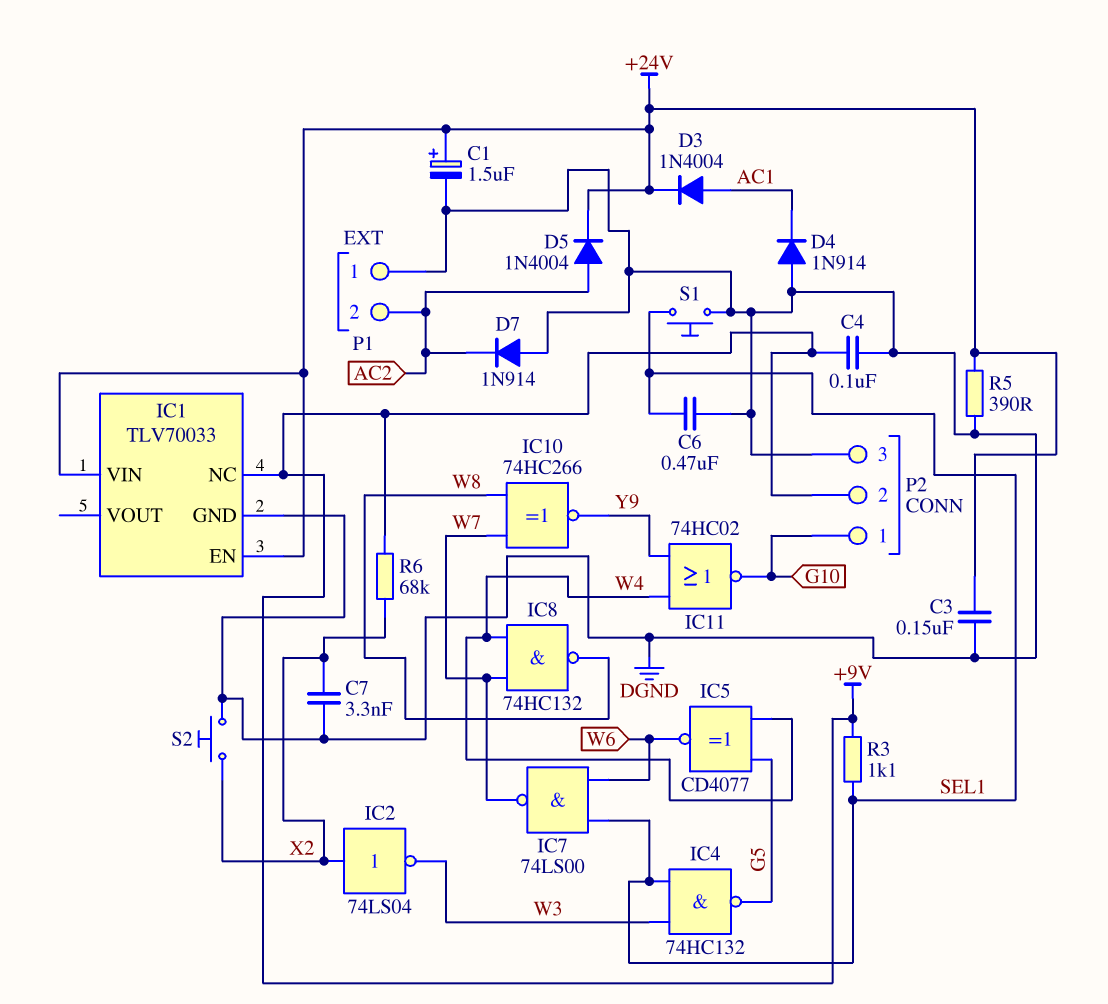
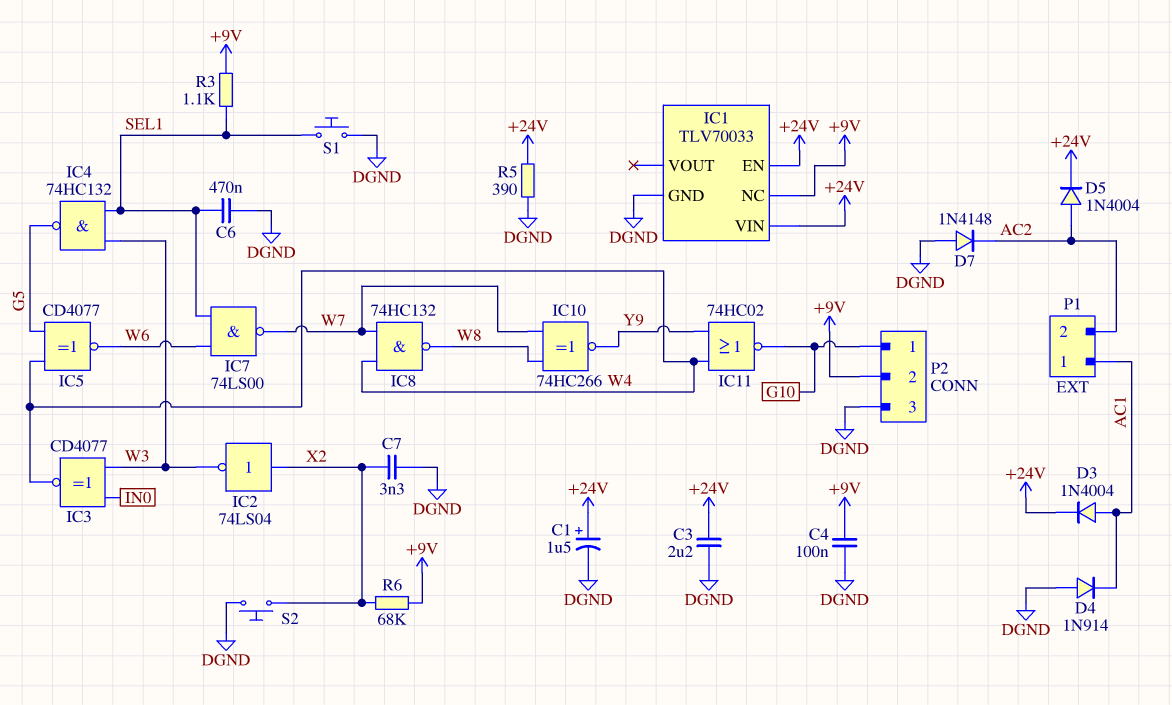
C3: 150nF (+24V, DGND) -> 2.2uF (+24V, DGND)
D7: diode 1N914 (A DGND, K AC2) -> diode 1N4148 (A DGND, K AC2)
IC3: none -> XNOR CD4077 (in IN0, in W3, out W4)
P1 pin 1: DGND -> AC1

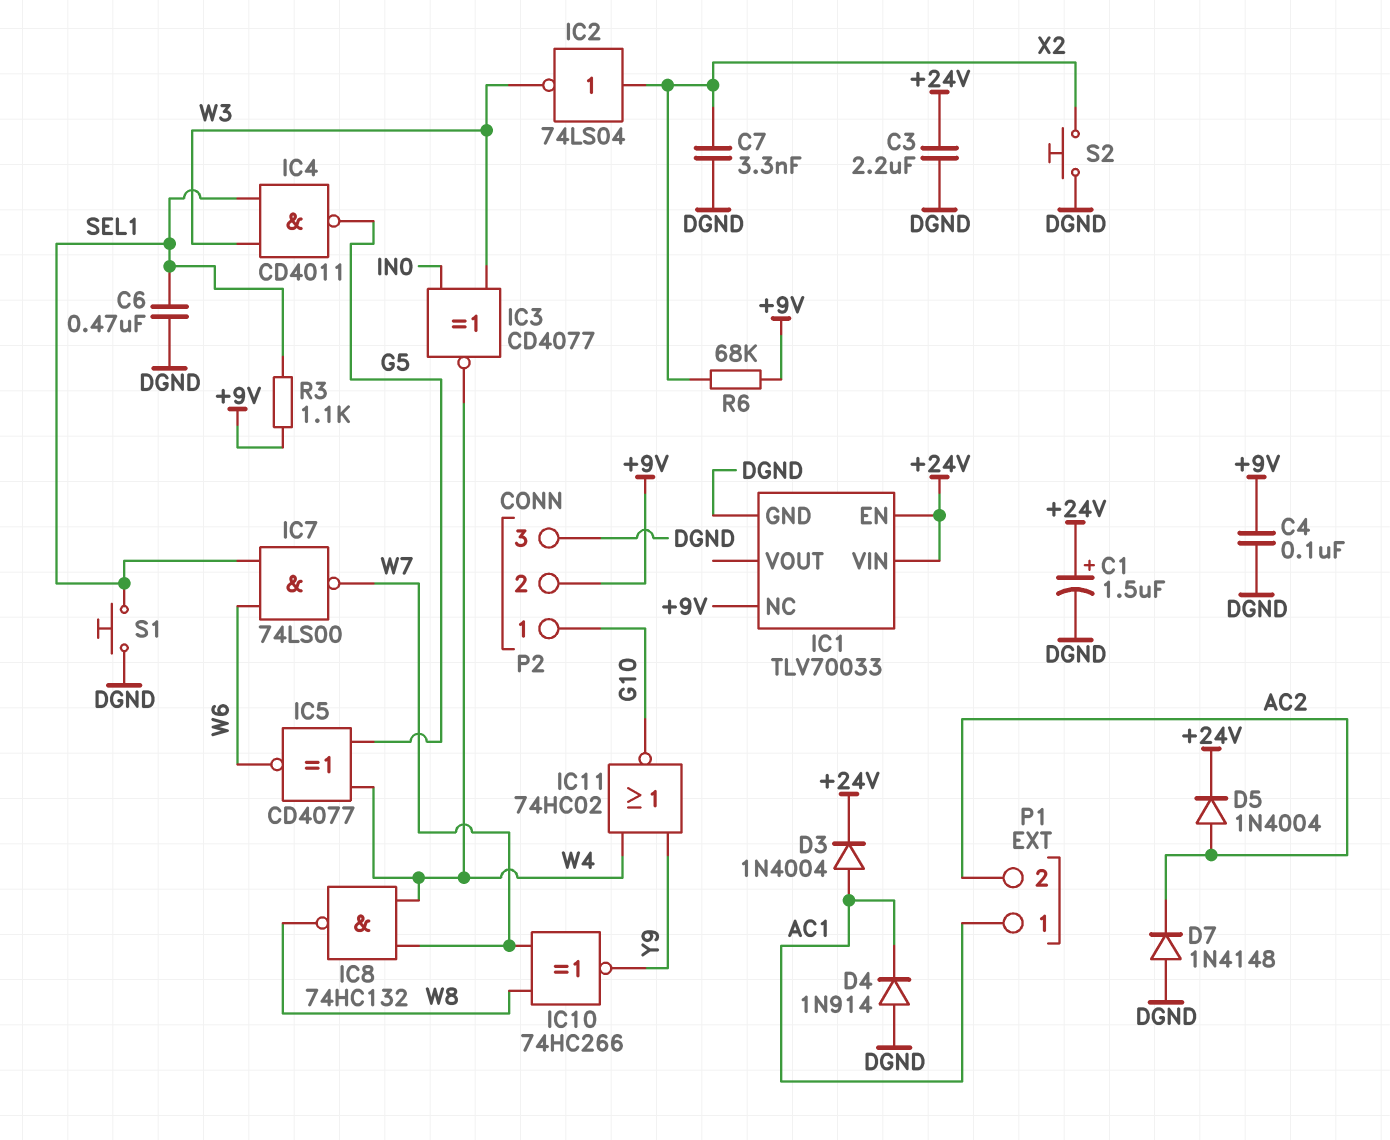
IC4: NAND 74HC132 (in SEL1, in W3, out G5) -> NAND CD4011 (in SEL1, in W3, out G5)
R5: 390 (+24V, DGND) -> none

